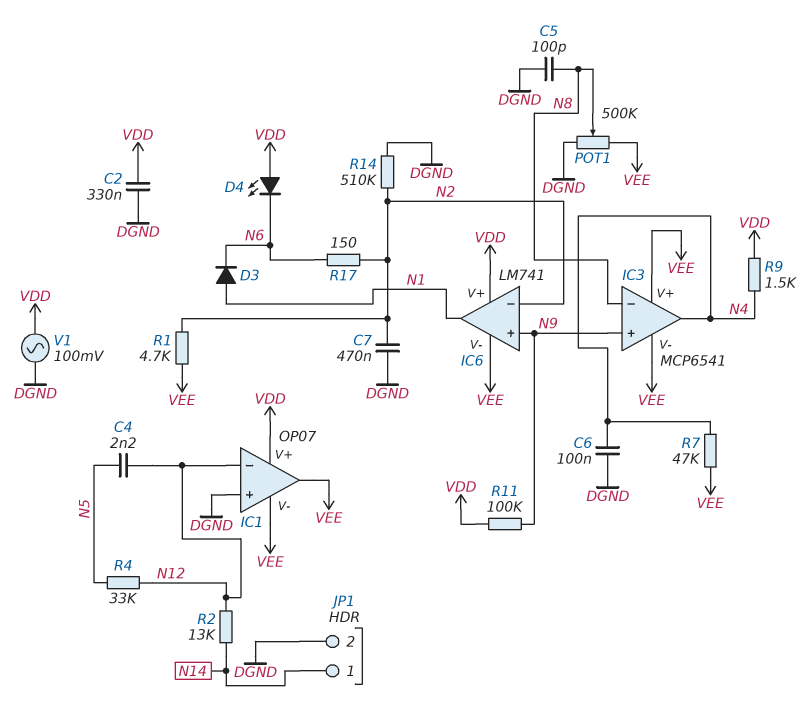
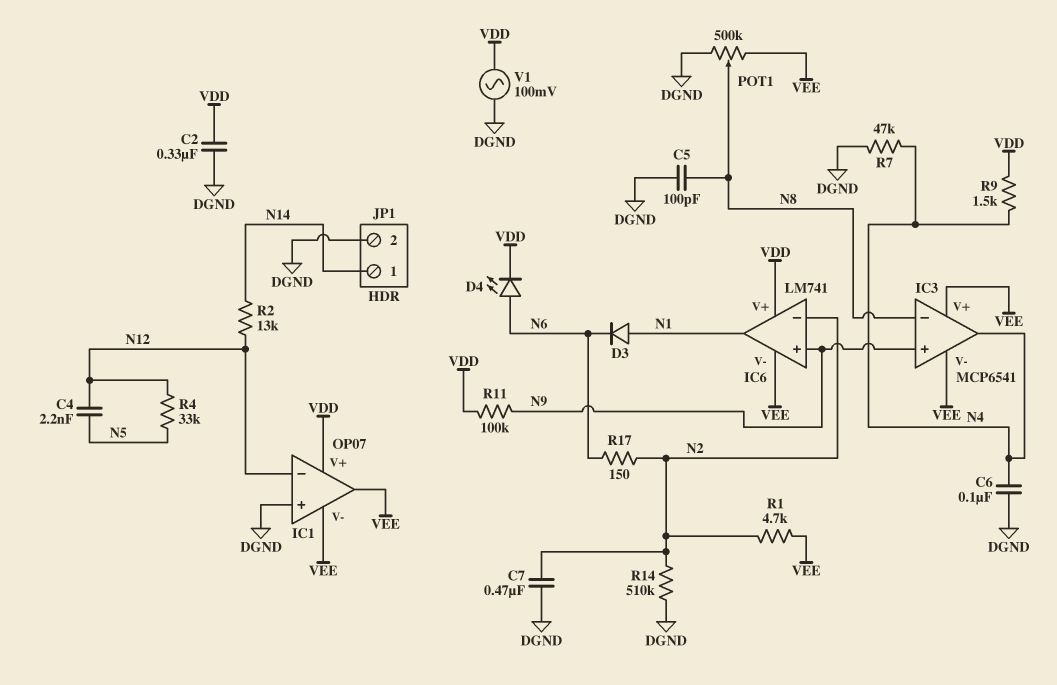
D4: LED (A VDD, K N6) -> LED (A N6, K VDD)
R7: 47k (N4, VEE) -> 47k (DGND, N4)

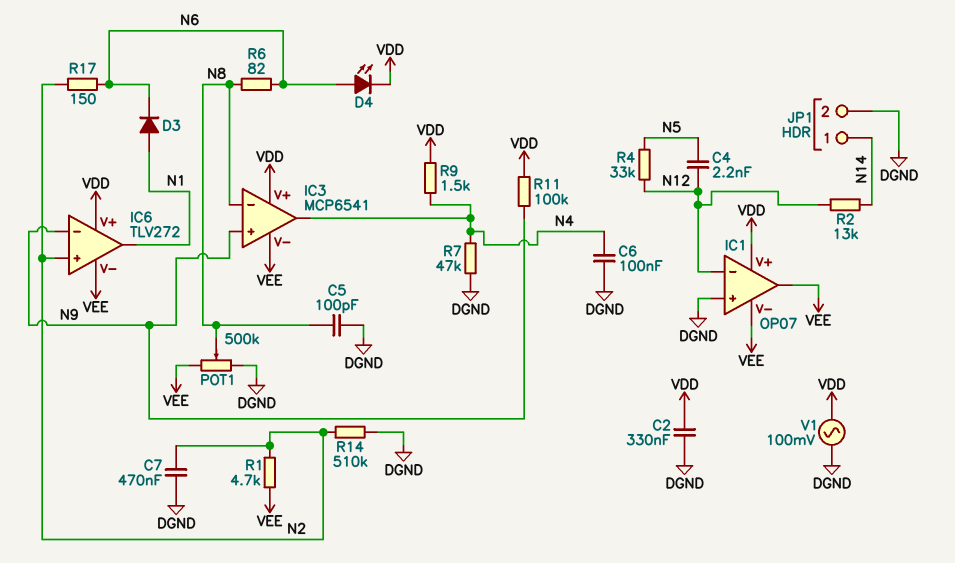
IC3 pin V+: VEE -> VDD
IC6: LM741 -> TLV272
IC6 pin in+: N9 -> N2
IC6 pin in-: N2 -> N9
R6: none -> 82 (N6, N8)

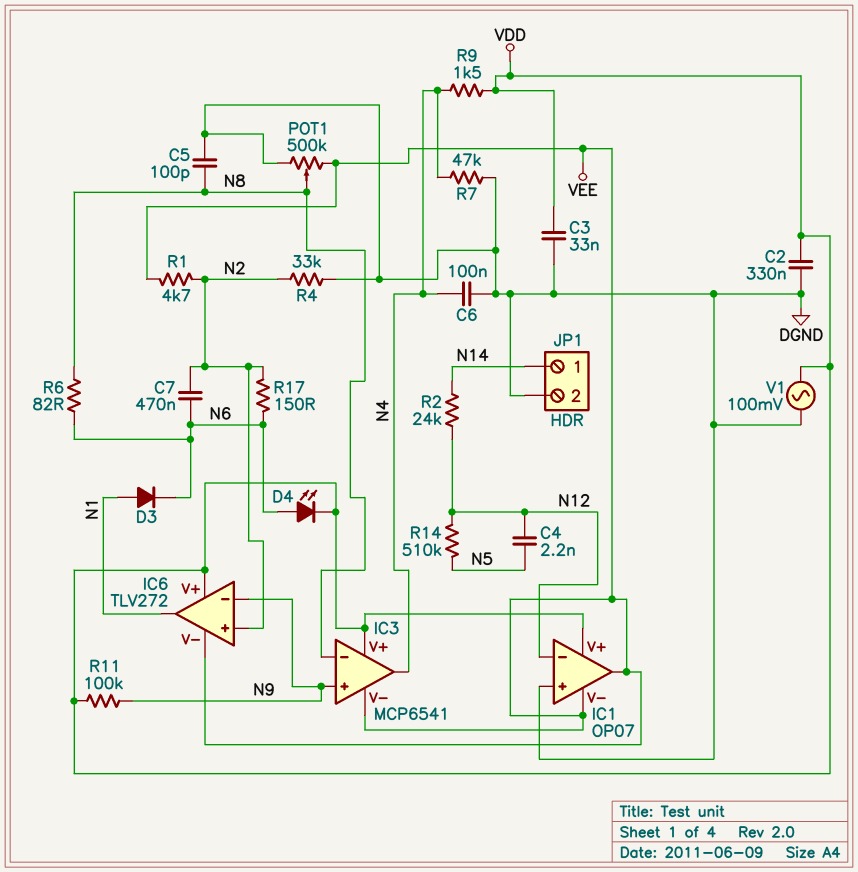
C3: none -> 33nF (DGND, VDD)
C7: 470nF (DGND, N2) -> 470nF (N2, N6)
R2: 13k (N12, N14) -> 24k (N12, N14)
R4: 33k (N5, N12) -> 33k (DGND, N2)
R14: 510k (DGND, N2) -> 510k (N5, N12)

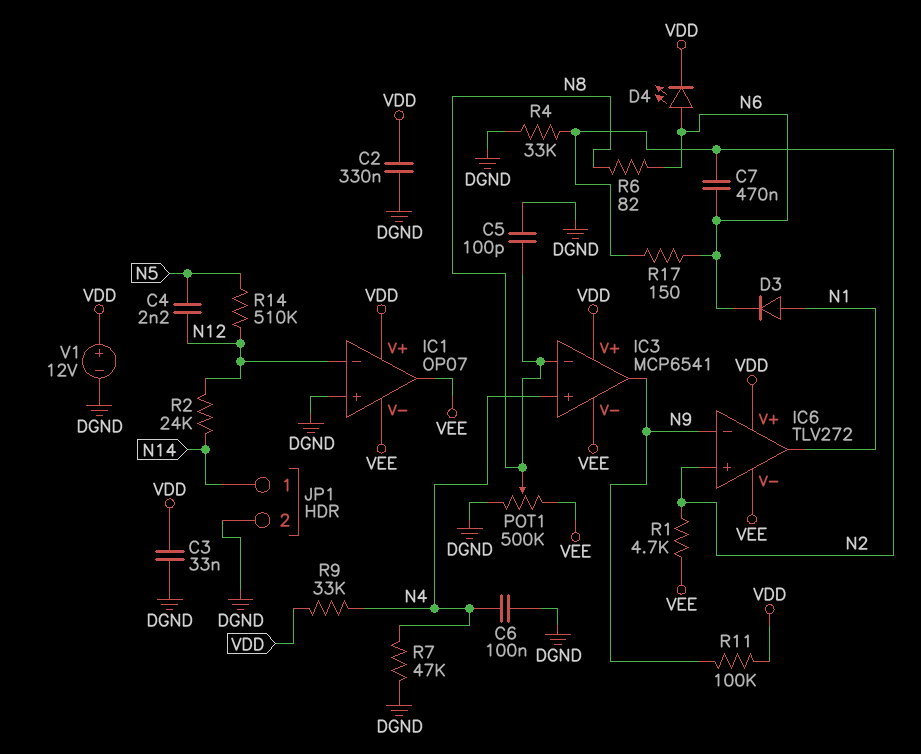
IC3 pin in+: N9 -> N4
IC3 pin out: N4 -> N9
R9: 1.5k (N4, VDD) -> 33k (N4, VDD)
V1: AC 100mV (DGND, VDD) -> 12V (plus VDD, minus DGND)

